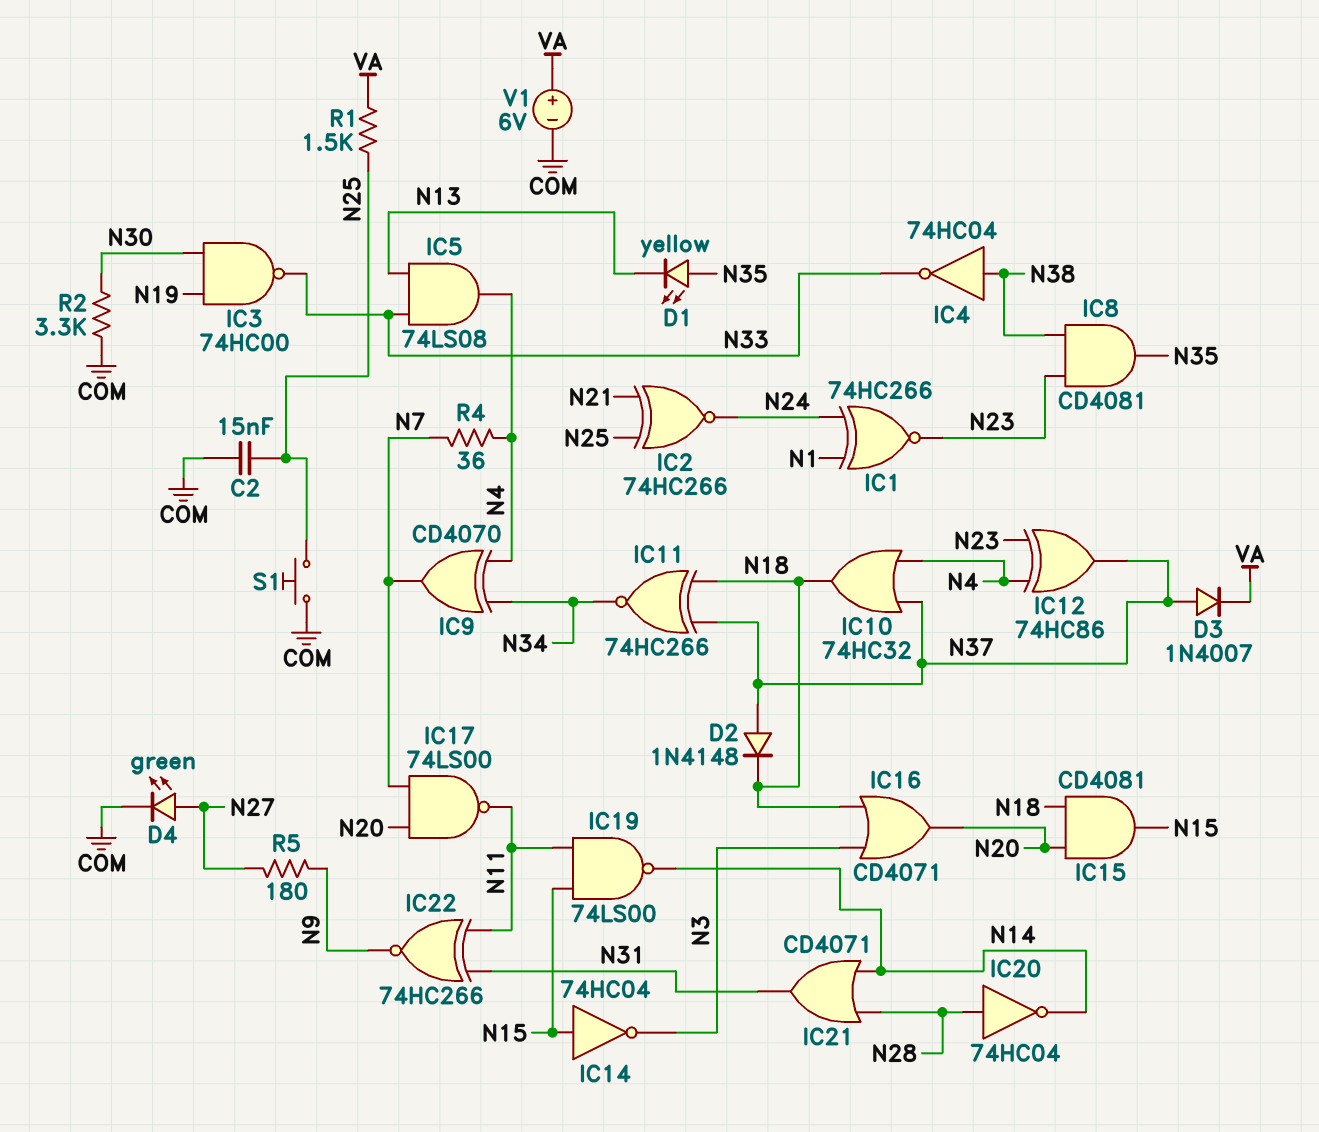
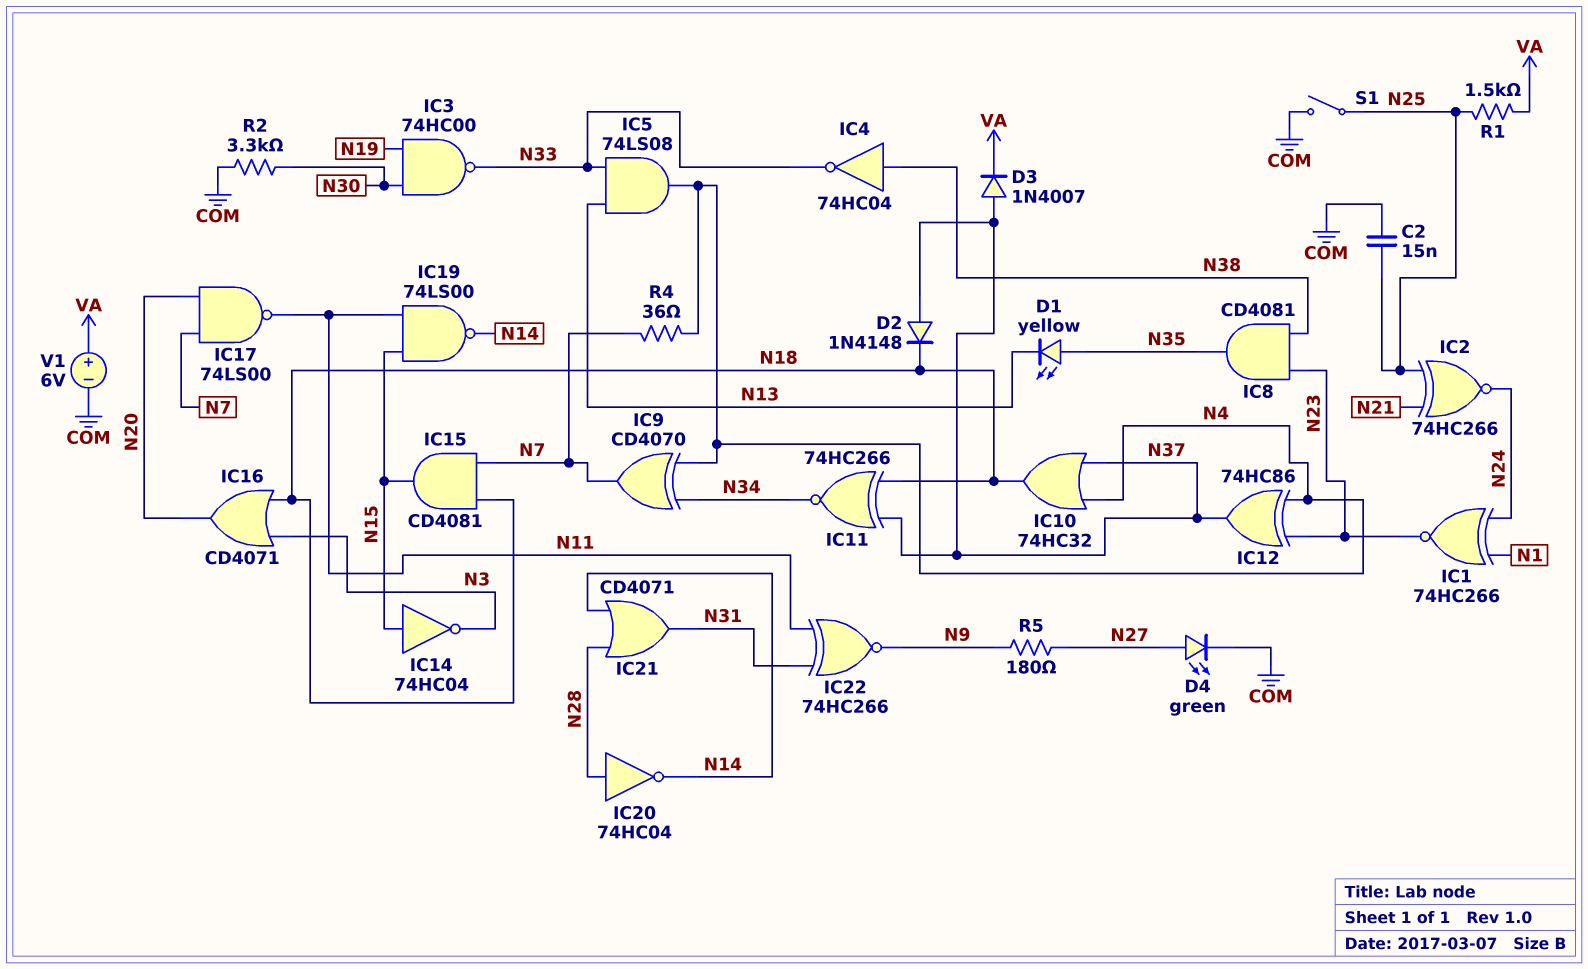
IC15: AND CD4081 (in N18, in N20, out N15) -> AND CD4081 (in N7, in N18, out N15)
S1: button (COM, N25) -> switch (COM, N25)

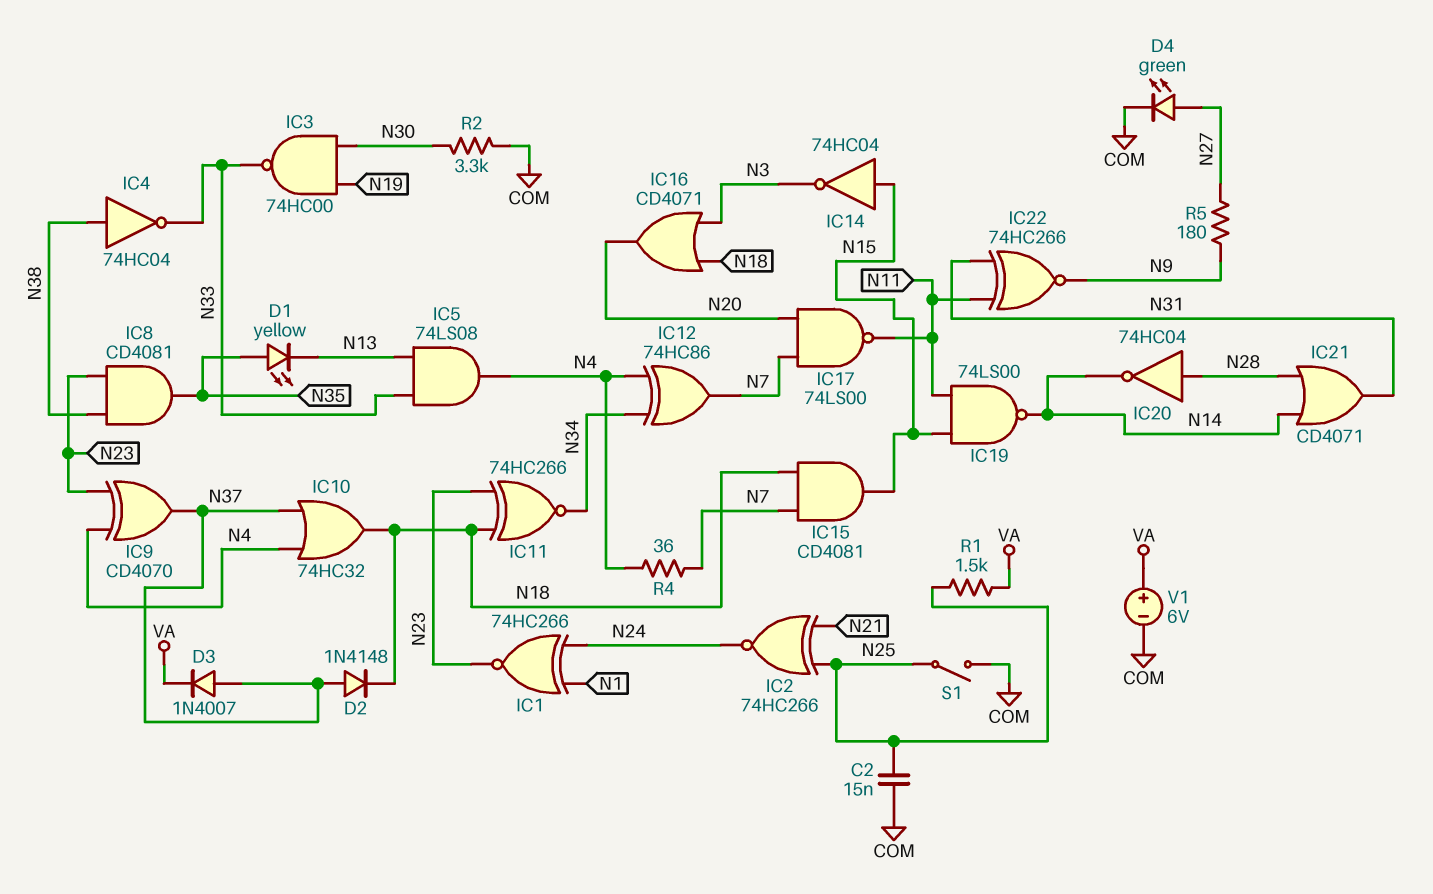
IC9: XOR CD4070 (in N4, in N34, out N7) -> XOR CD4070 (in N4, in N23, out N37)
IC11: XNOR 74HC266 (in N18, in N37, out N34) -> XNOR 74HC266 (in N18, in N23, out N34)
IC12: XOR 74HC86 (in N4, in N23, out N37) -> XOR 74HC86 (in N4, in N34, out N7)

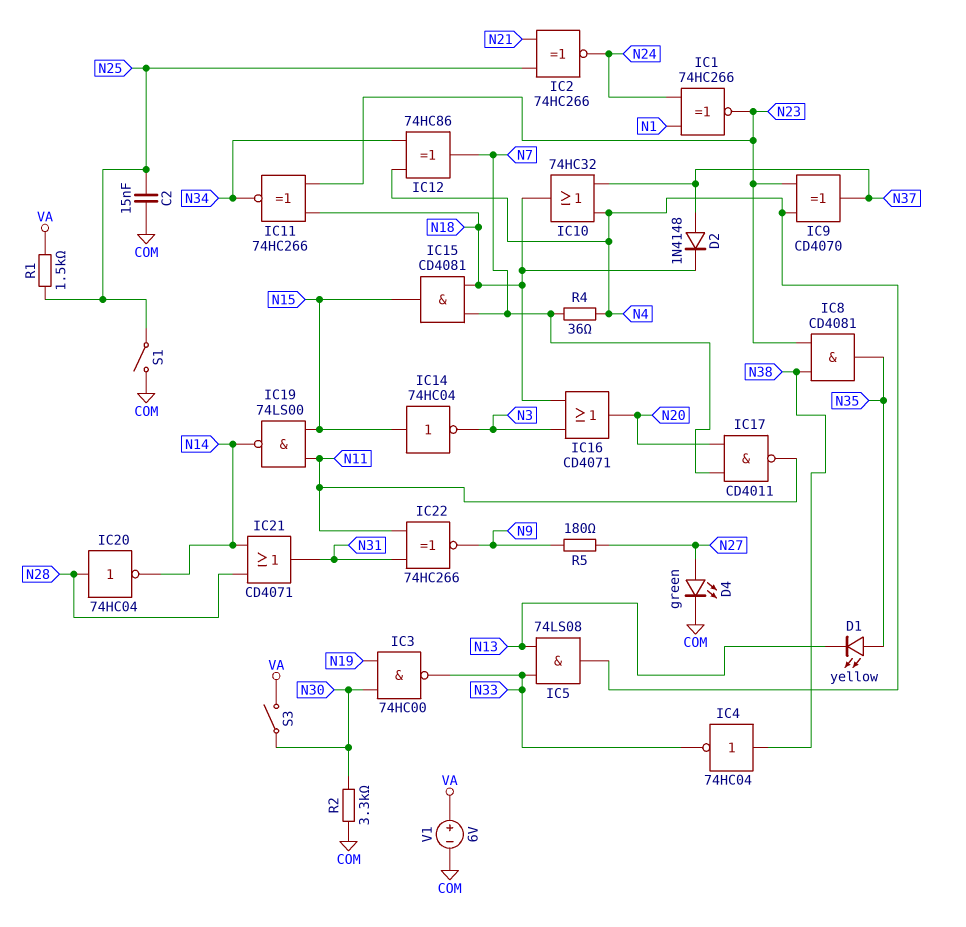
D3: diode 1N4007 (A N37, K VA) -> none
IC17: NAND 74LS00 (in N7, in N20, out N11) -> NAND CD4011 (in N7, in N20, out N11)
S3: none -> switch (N30, VA)

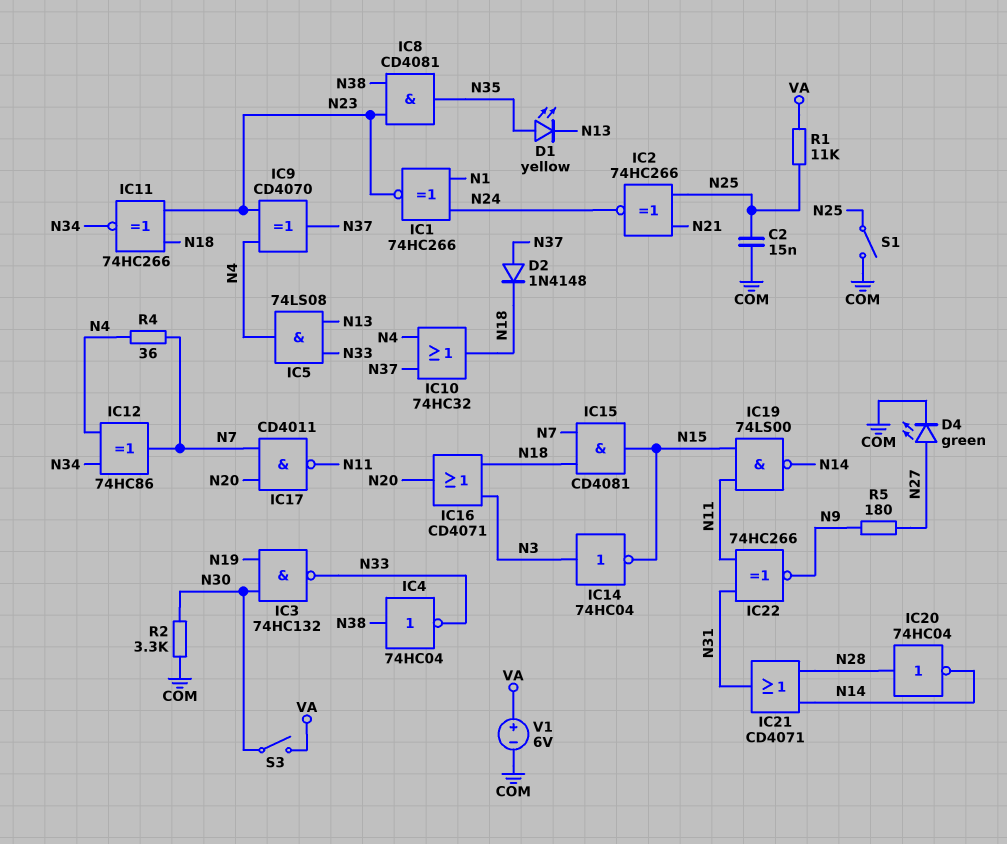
IC3: NAND 74HC00 (in N19, in N30, out N33) -> NAND 74HC132 (in N19, in N30, out N33)
IC14: NOT 74HC04 (in N15, out N3) -> NOT 74HC04 (in N3, out N15)
R1: 1.5k (N25, VA) -> 11k (N25, VA)

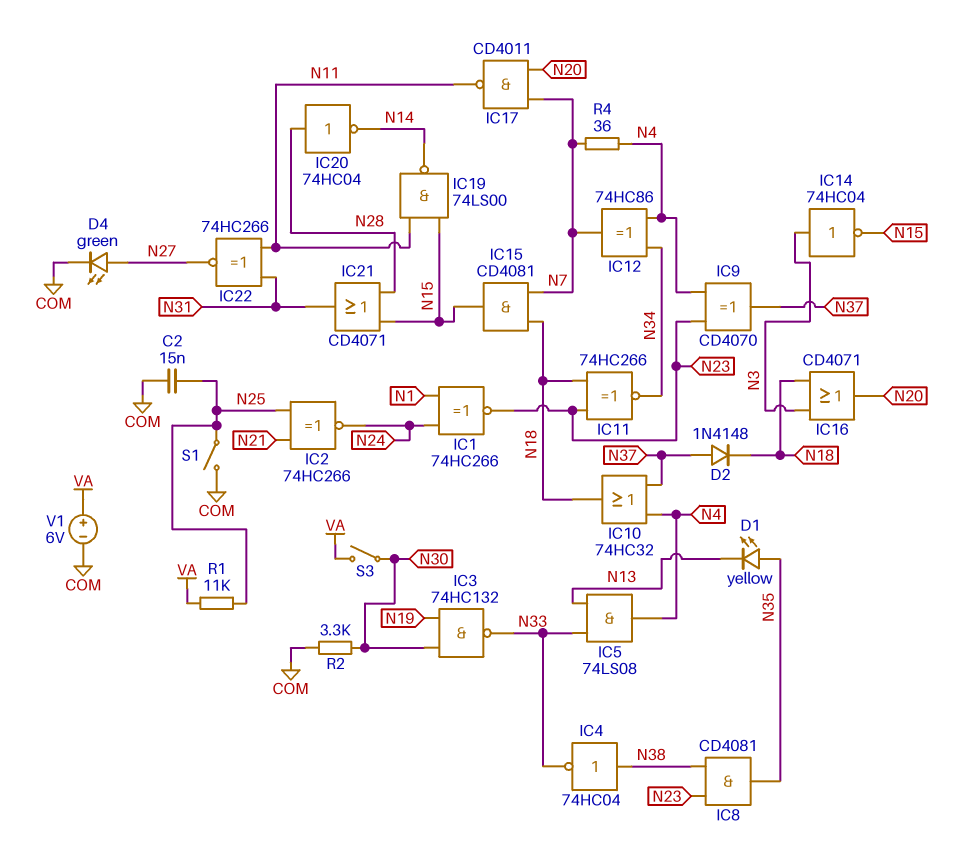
IC21: OR CD4071 (in N14, in N28, out N31) -> OR CD4071 (in N15, in N28, out N31)
IC22: XNOR 74HC266 (in N11, in N31, out N9) -> XNOR 74HC266 (in N11, in N31, out N27)
R5: 180 (N9, N27) -> none

